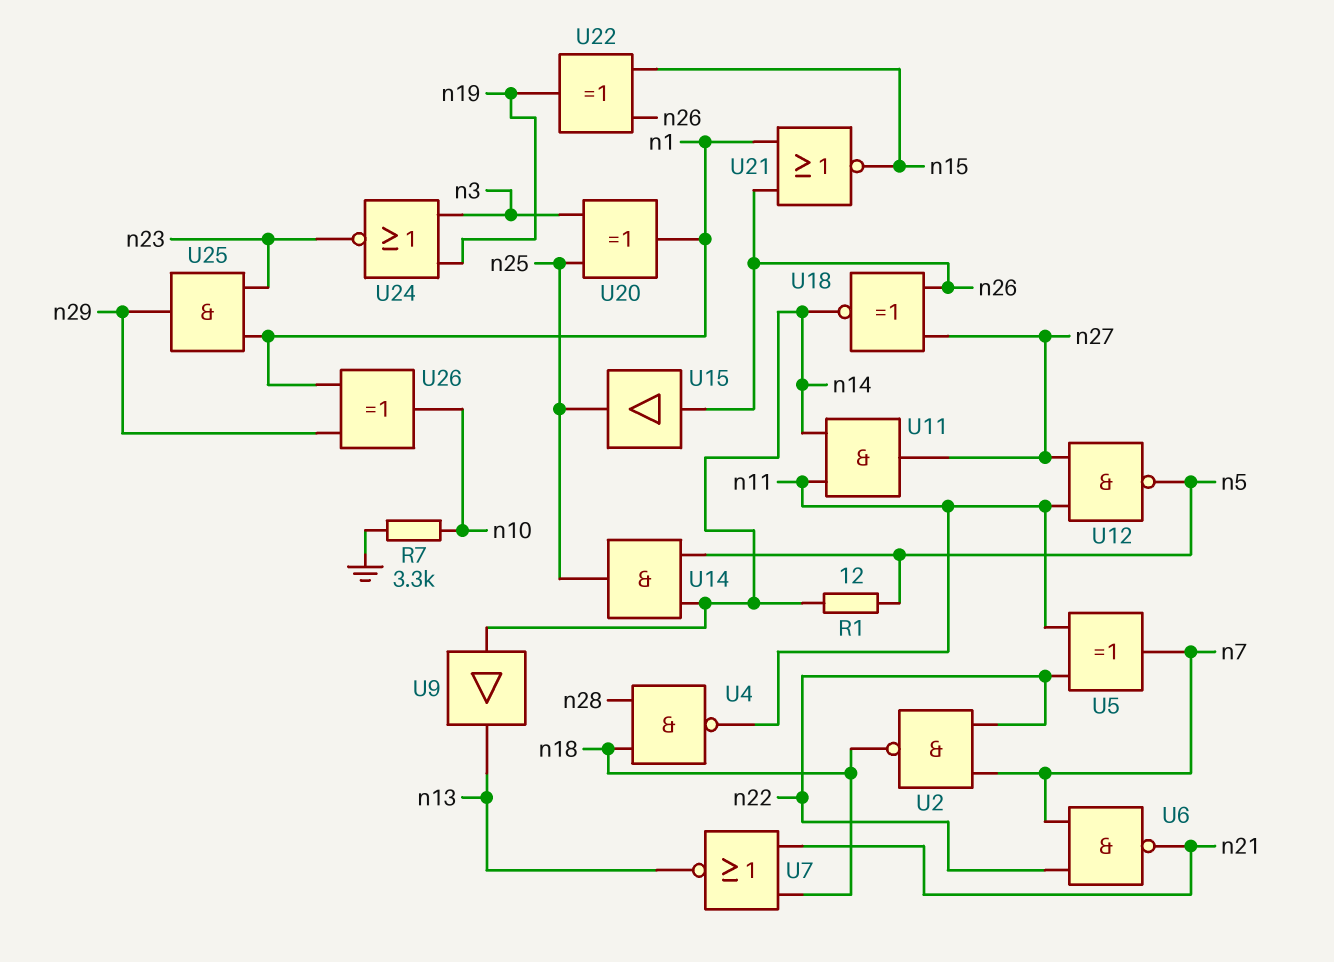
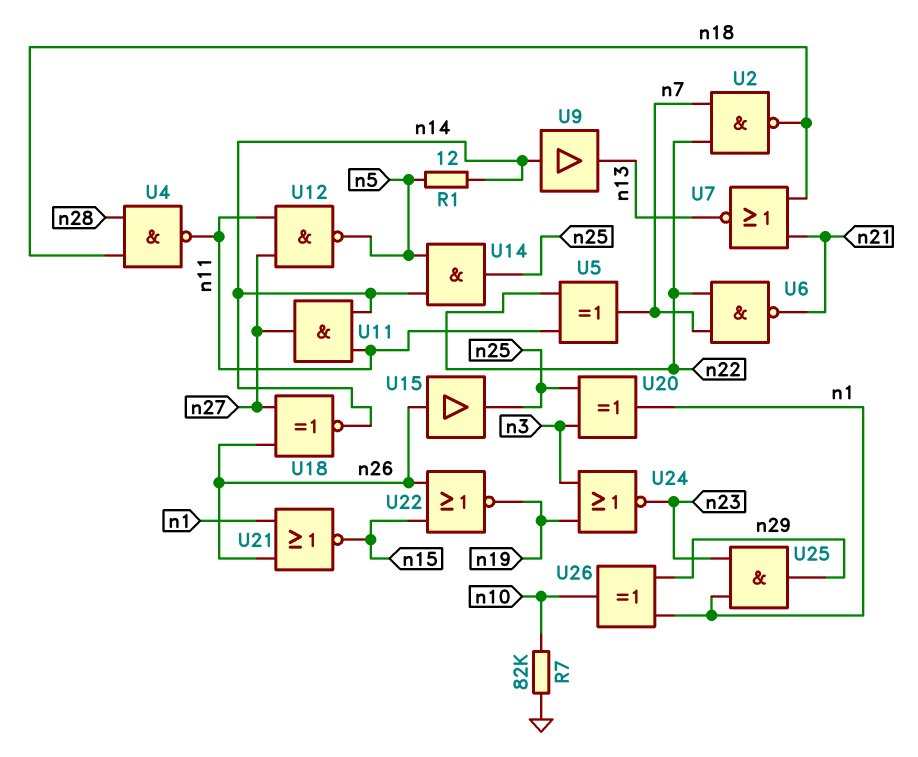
R7: 3.3k (GND, n10) -> 82k (GND, n10)
U22: XOR (in n15, in n26, out n19) -> NOR (in n15, in n26, out n19)

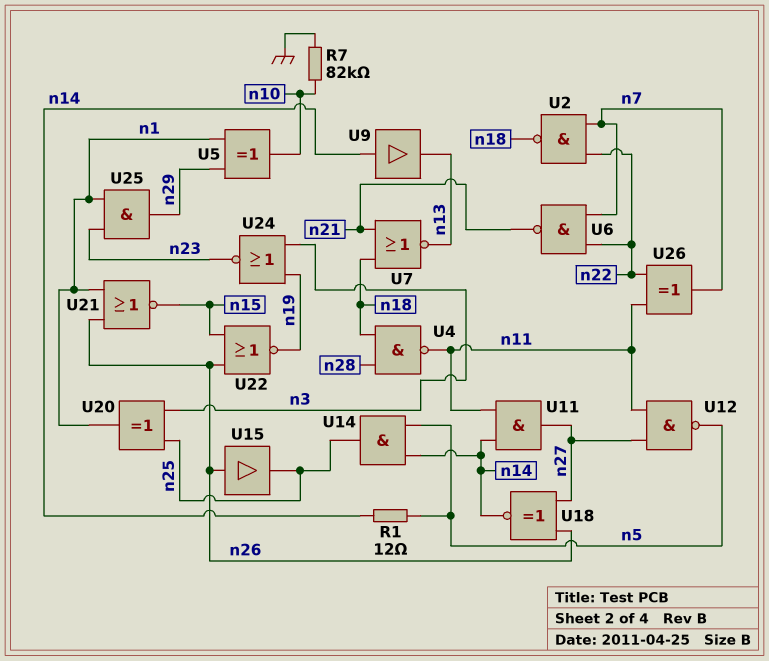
U5: XOR (in n11, in n22, out n7) -> XOR (in n1, in n29, out n10)
U26: XOR (in n1, in n29, out n10) -> XOR (in n11, in n22, out n7)

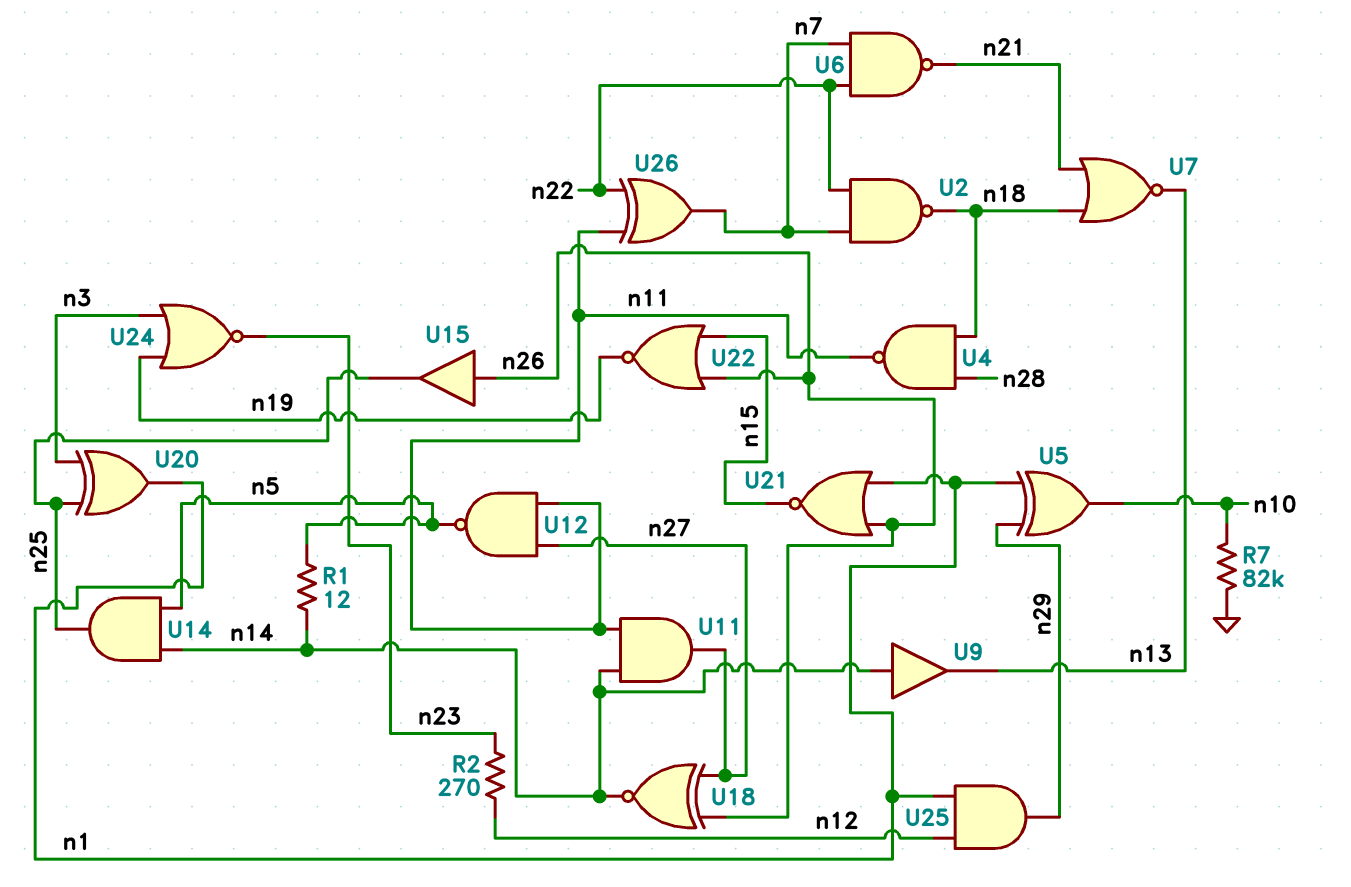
R2: none -> 270 (n12, n23)
U25: AND (in n1, in n23, out n29) -> AND (in n1, in n12, out n29)

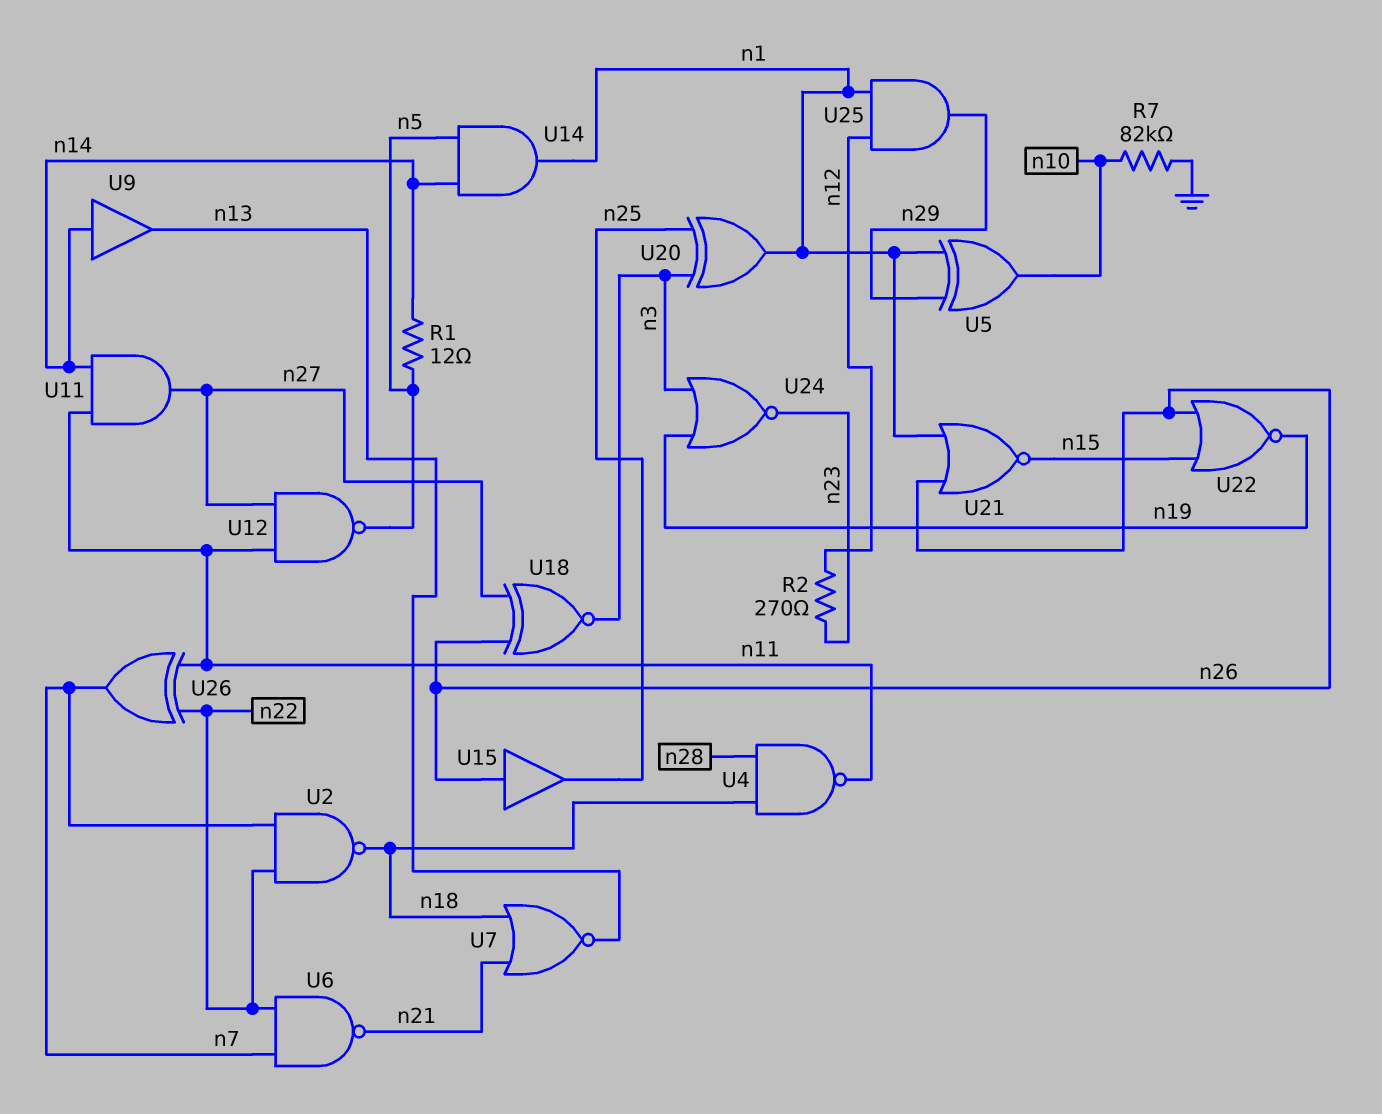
U14: AND (in n5, in n14, out n25) -> AND (in n5, in n14, out n1)
U18: XNOR (in n26, in n27, out n14) -> XNOR (in n26, in n27, out n3)

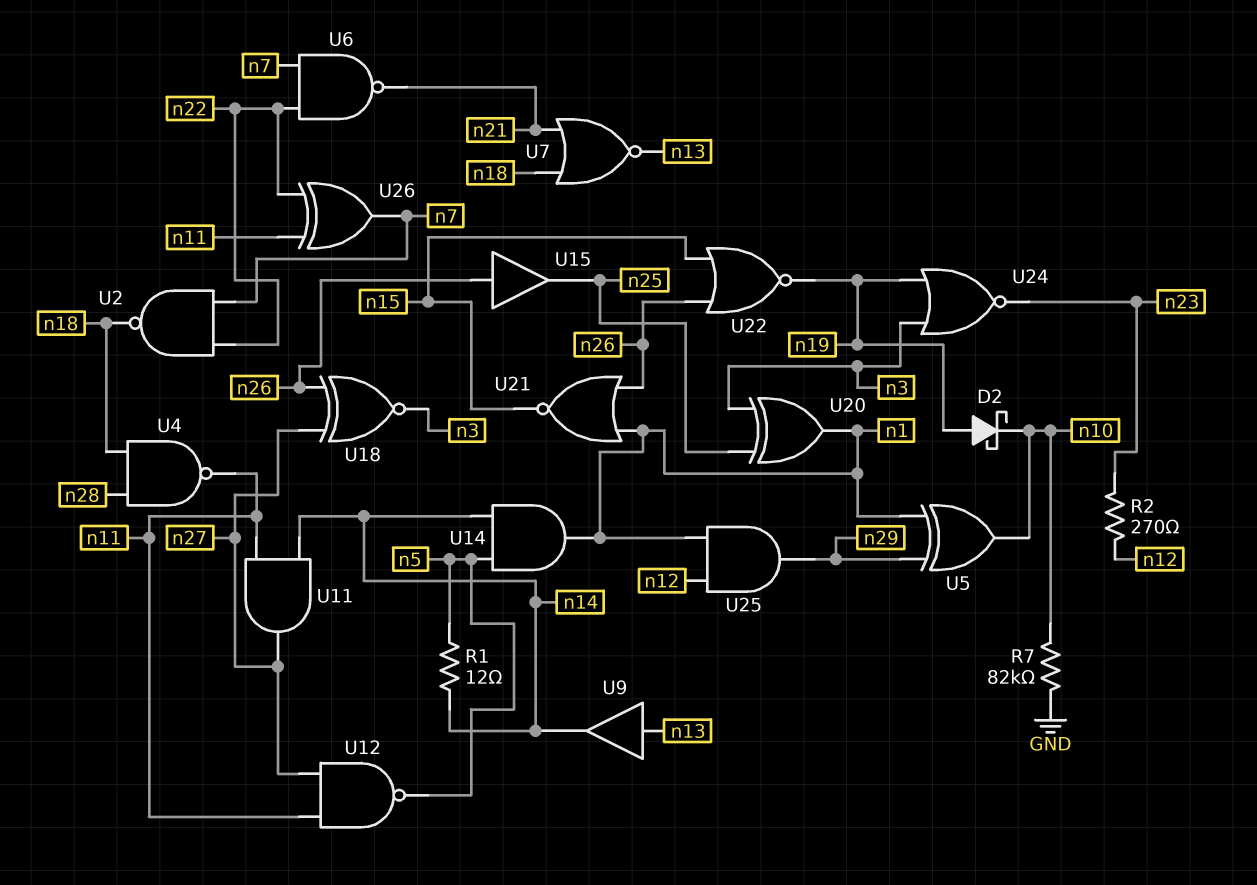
D2: none -> schottky (A n19, K n10)
U9: buffer (in n14, out n13) -> buffer (in n13, out n14)

